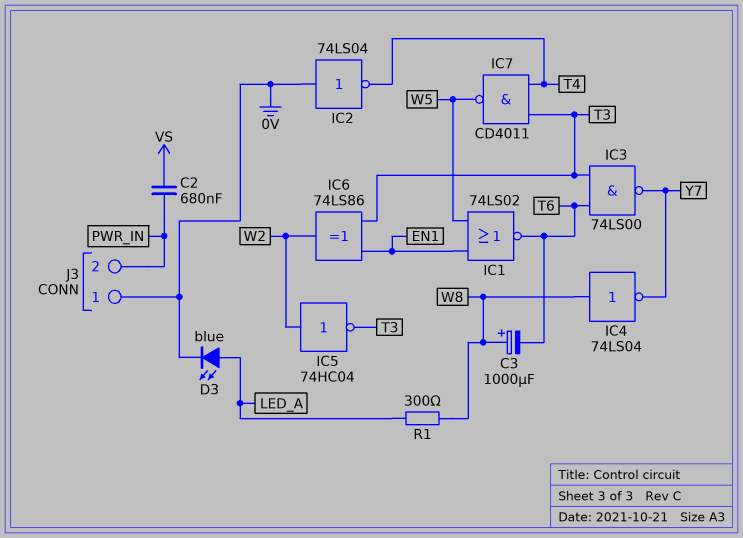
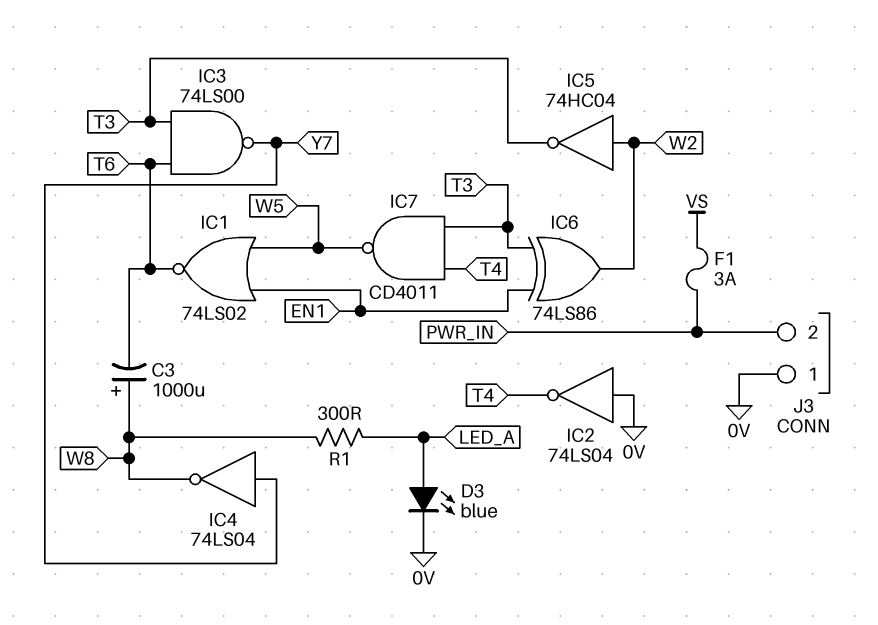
C2: 680nF (PWR_IN, VS) -> none
F1: none -> 3A (PWR_IN, VS)
IC4: NOT 74LS04 (in W8, out Y7) -> NOT 74LS04 (in Y7, out W8)

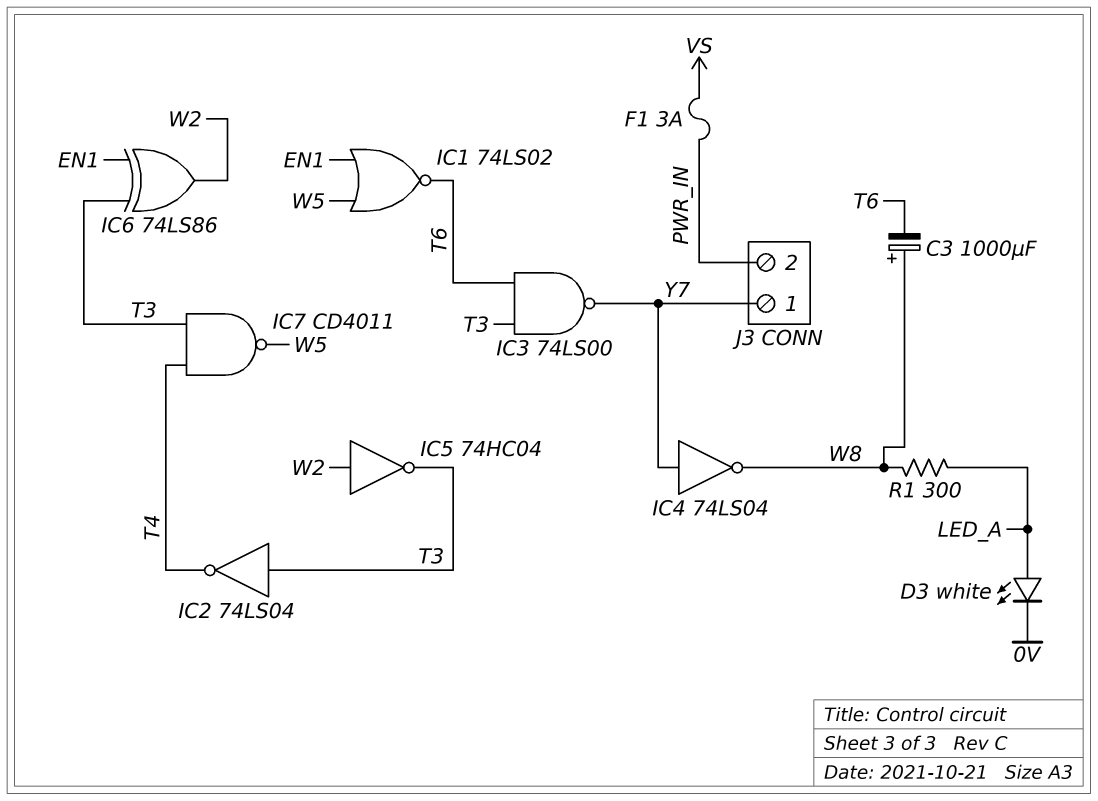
D3: LED blue (A LED_A, K 0V) -> LED white (A LED_A, K 0V)
IC2: NOT 74LS04 (in 0V, out T4) -> NOT 74LS04 (in T3, out T4)
J3 pin 1: 0V -> Y7

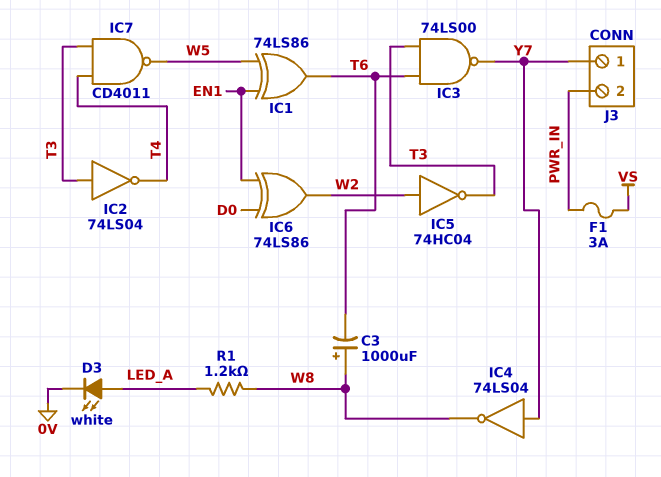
IC1: NOR 74LS02 (in EN1, in W5, out T6) -> XOR 74LS86 (in EN1, in W5, out T6)
IC6: XOR 74LS86 (in EN1, in T3, out W2) -> XOR 74LS86 (in D0, in EN1, out W2)
R1: 300 (LED_A, W8) -> 1.2k (LED_A, W8)

